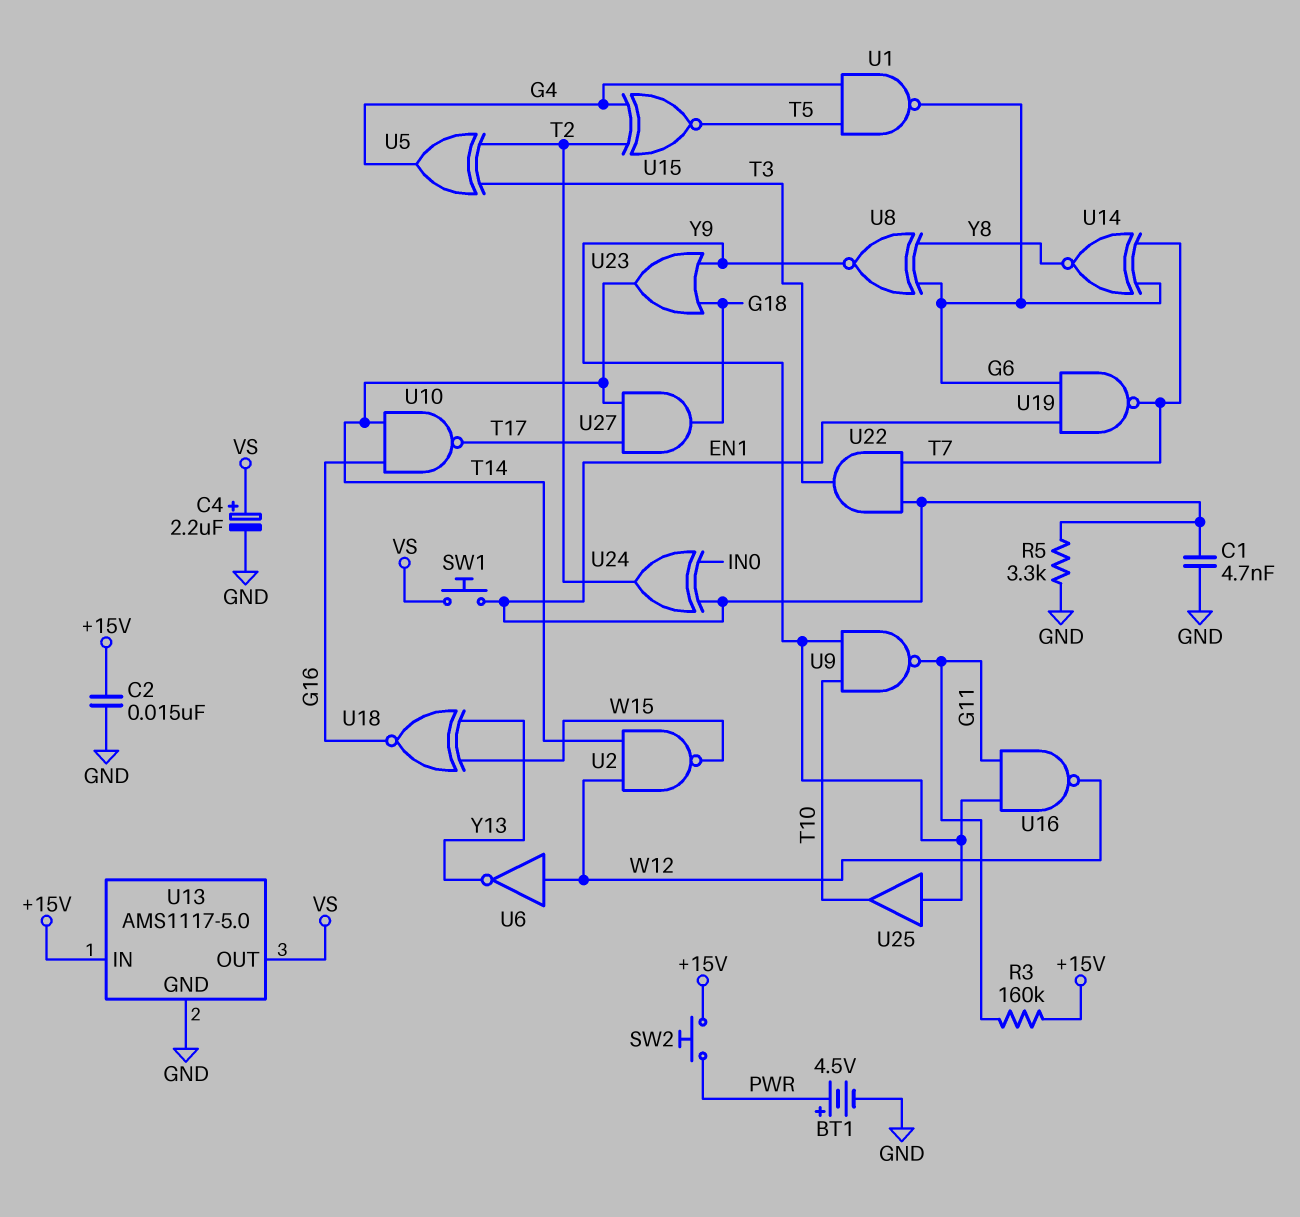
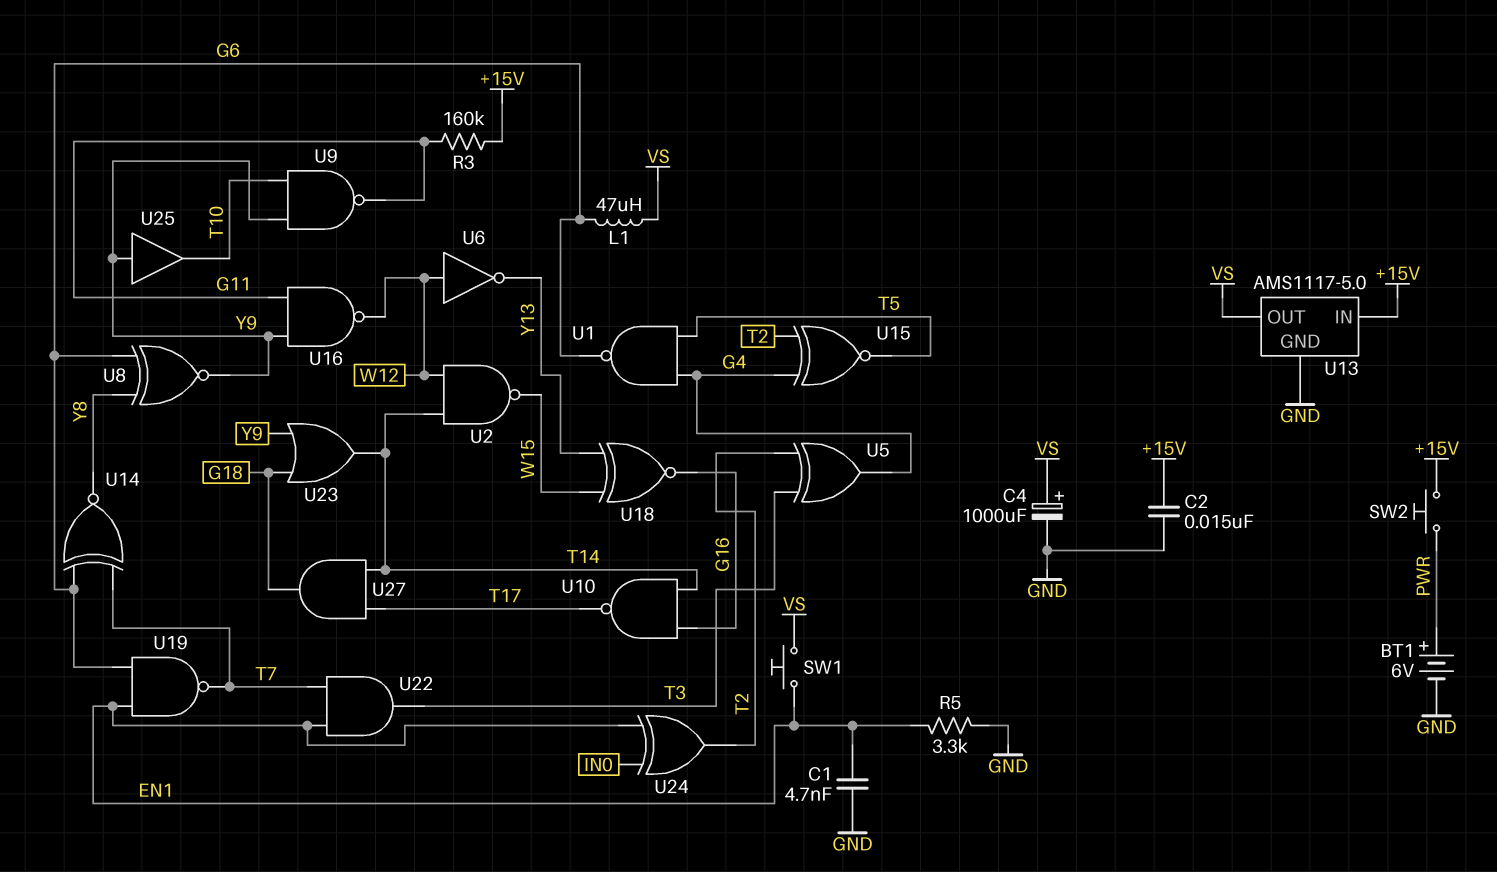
BT1: 4.5V (plus PWR, minus GND) -> 6V (plus PWR, minus GND)
C4: 2.2uF (plus VS, minus GND) -> 1000uF (plus VS, minus GND)
L1: none -> 47uH (G6, VS)

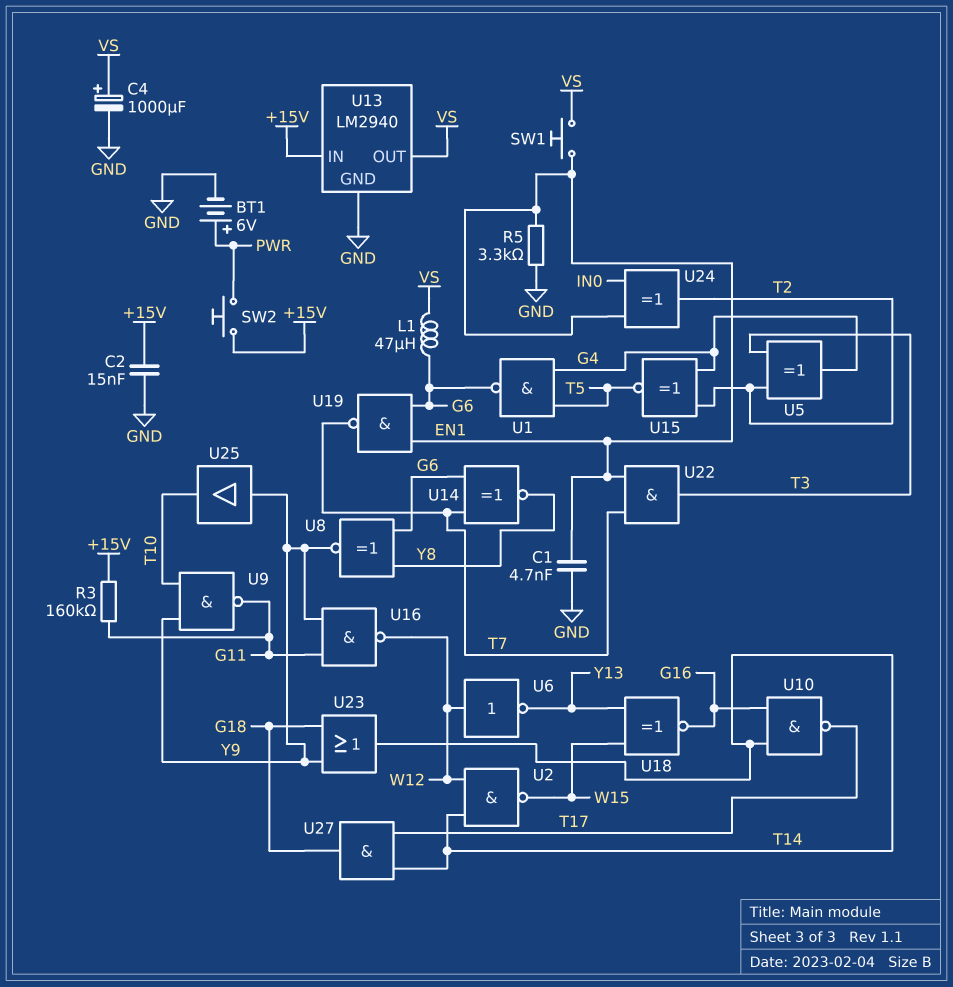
U13: AMS1117-5.0 -> LM2940

